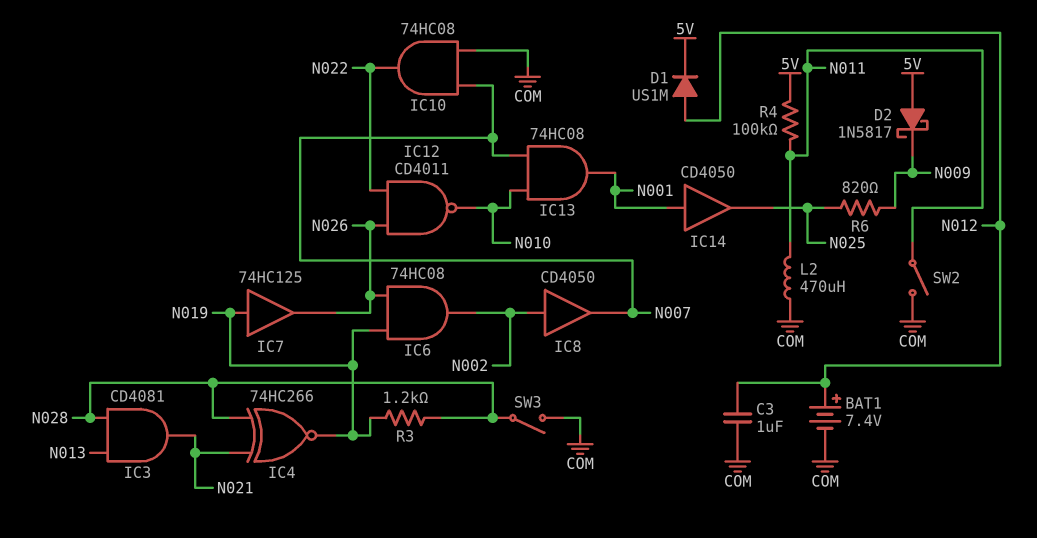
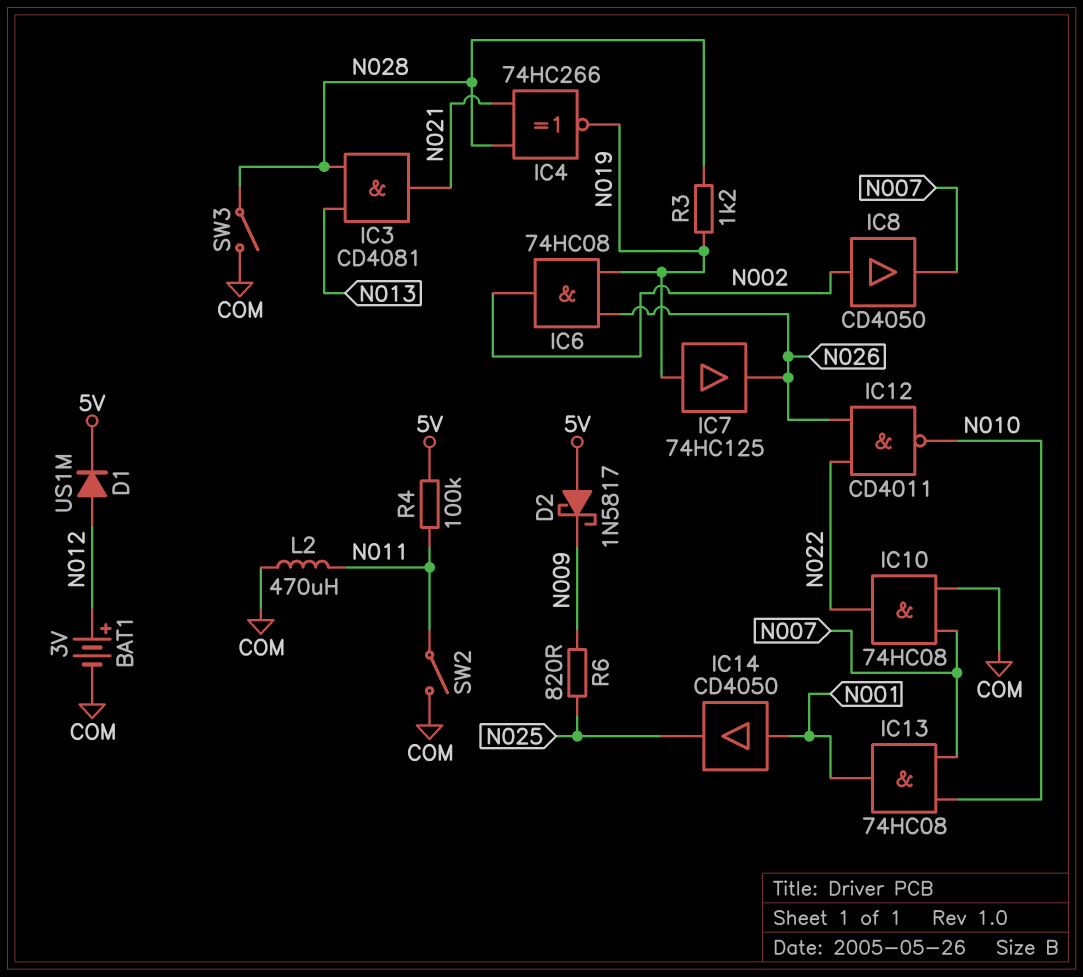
BAT1: 7.4V (plus N012, minus COM) -> 3V (plus N012, minus COM)
C3: 1uF (COM, N012) -> none

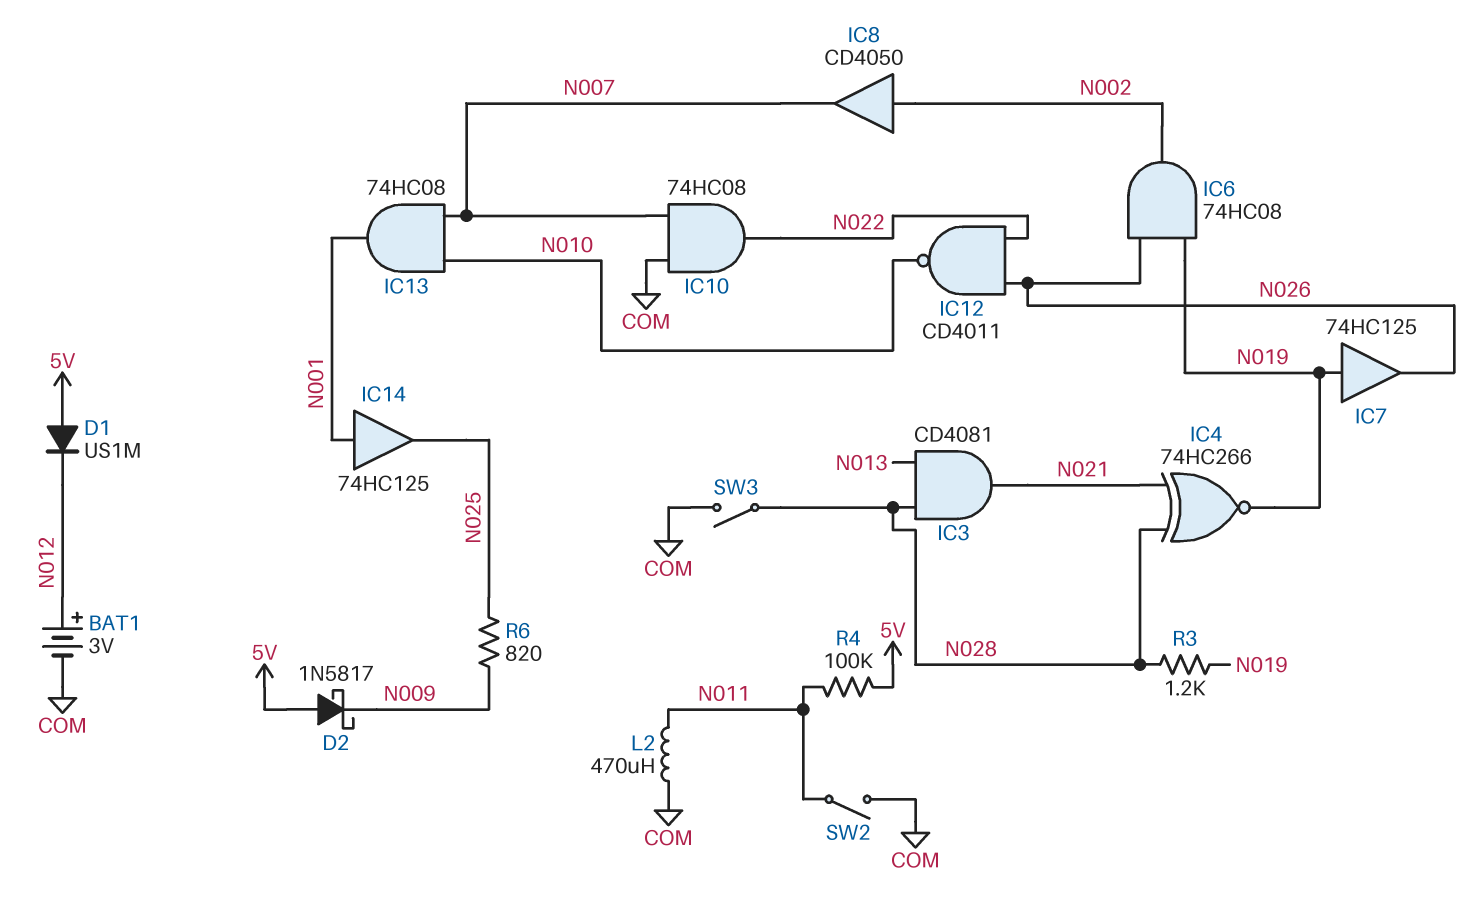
D1: diode US1M (A N012, K 5V) -> diode US1M (A 5V, K N012)
IC14: buffer CD4050 (in N001, out N025) -> buffer 74HC125 (in N001, out N025)

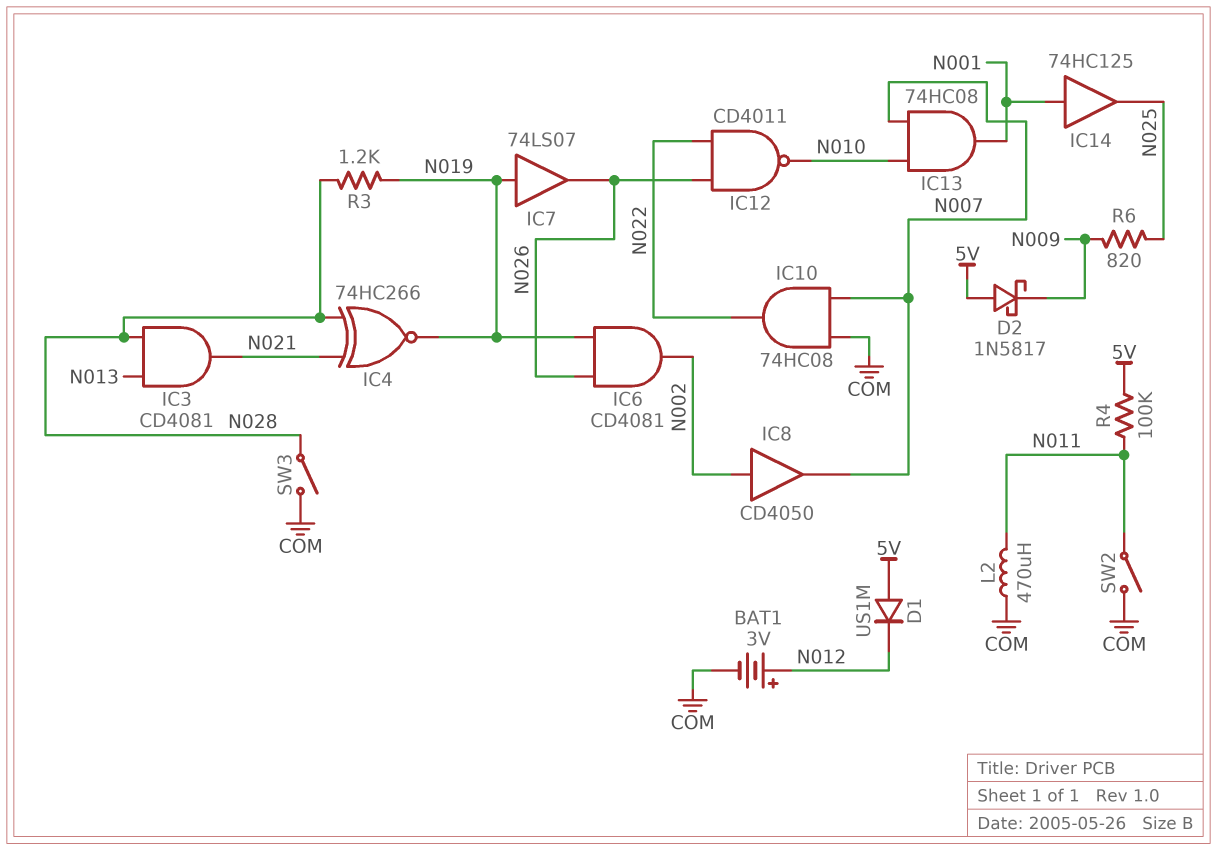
IC6: AND 74HC08 (in N019, in N026, out N002) -> AND CD4081 (in N019, in N026, out N002)
IC7: buffer 74HC125 (in N019, out N026) -> buffer 74LS07 (in N019, out N026)

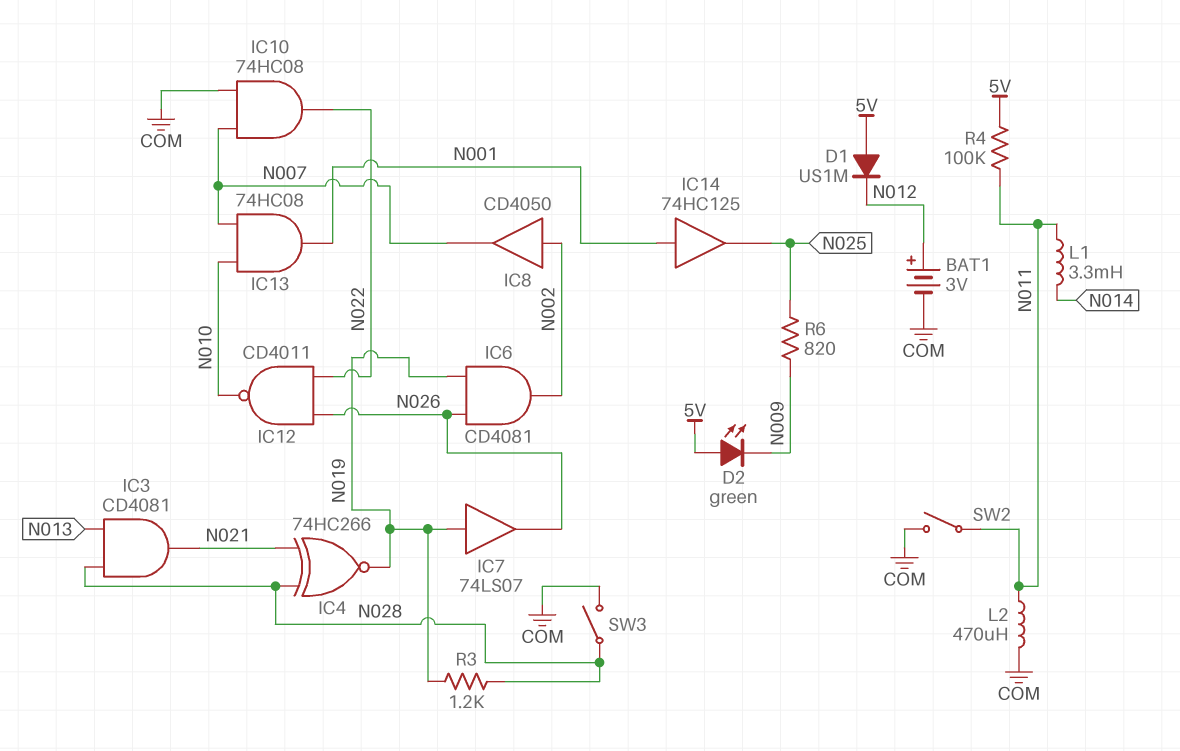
D2: schottky 1N5817 (A 5V, K N009) -> LED green (A 5V, K N009)
L1: none -> 3.3mH (N011, N014)

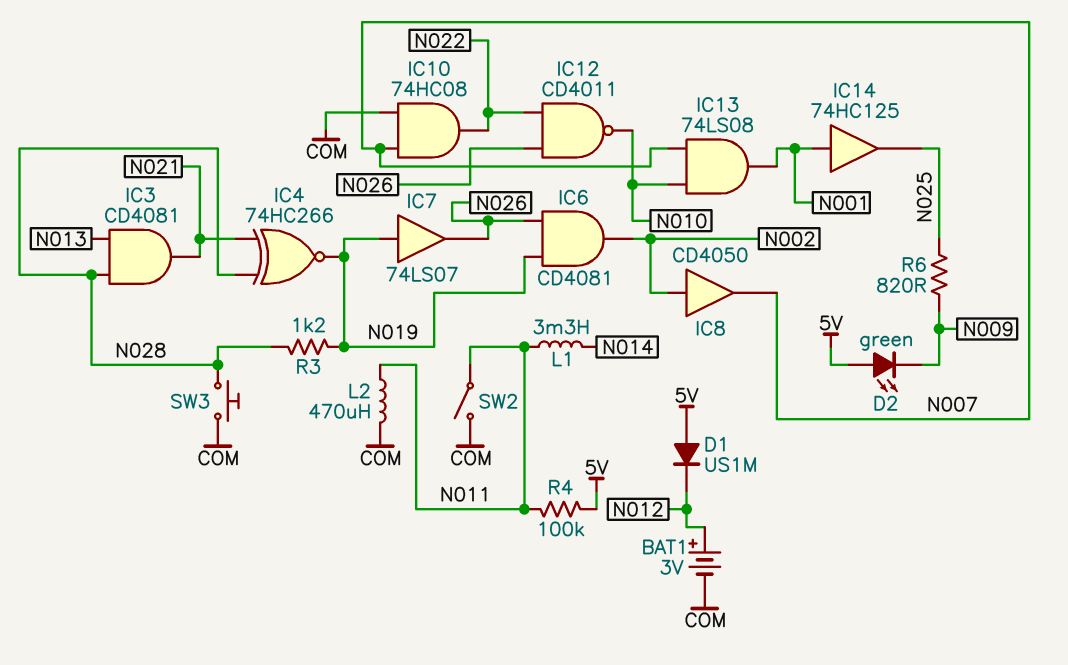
IC13: AND 74HC08 (in N007, in N010, out N001) -> AND 74LS08 (in N007, in N010, out N001)
SW3: switch (COM, N028) -> button (COM, N028)

